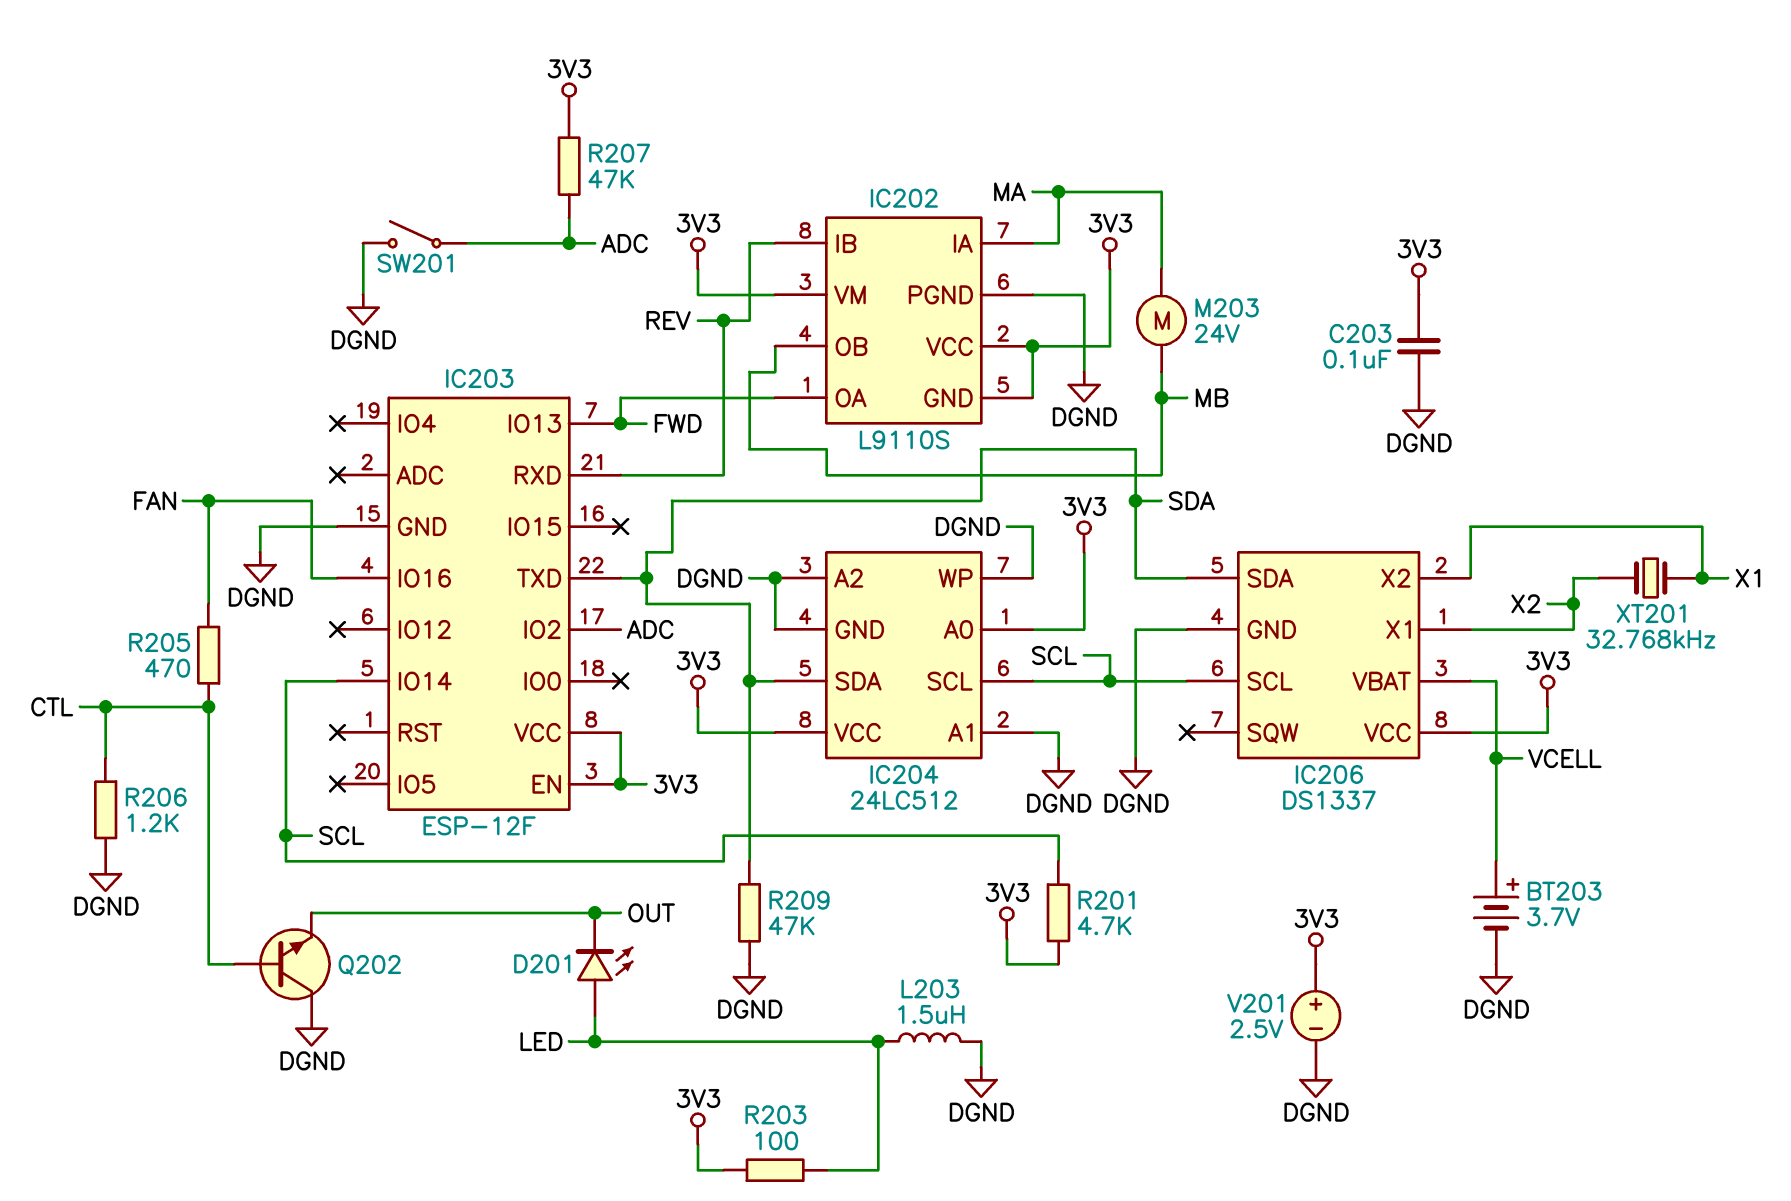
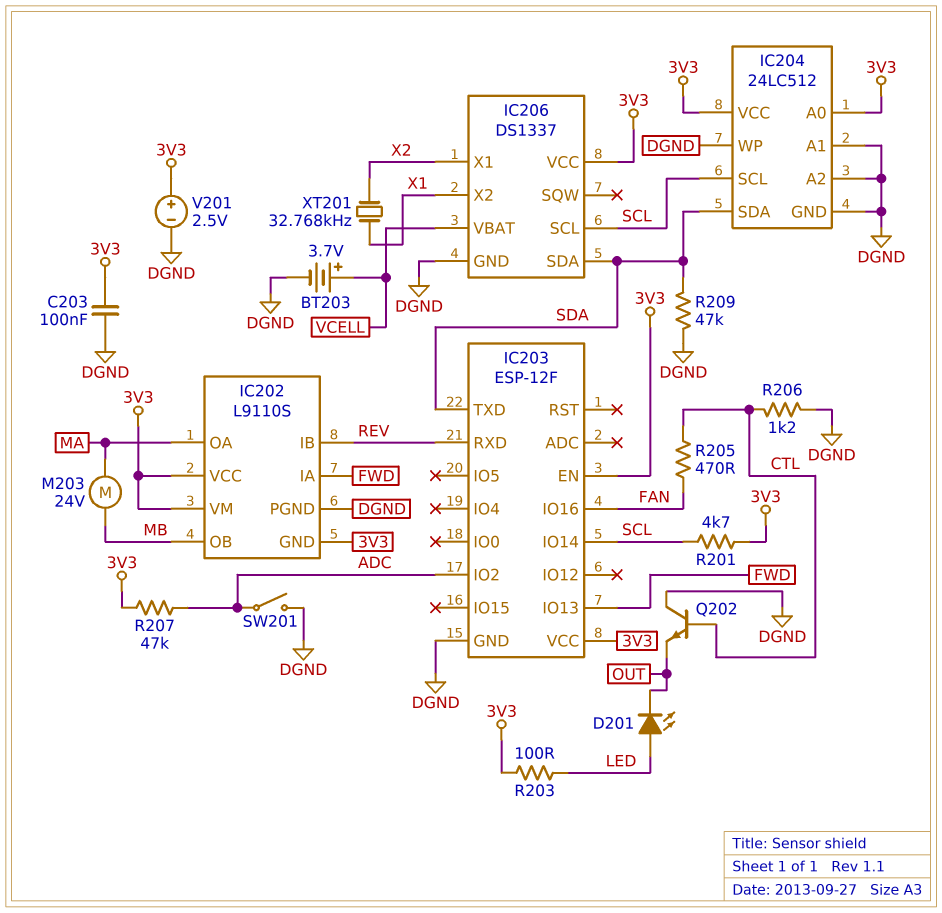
IC202 pin IA: MA -> FWD
IC202 pin OA: FWD -> MA
L203: 1.5uH (DGND, LED) -> none

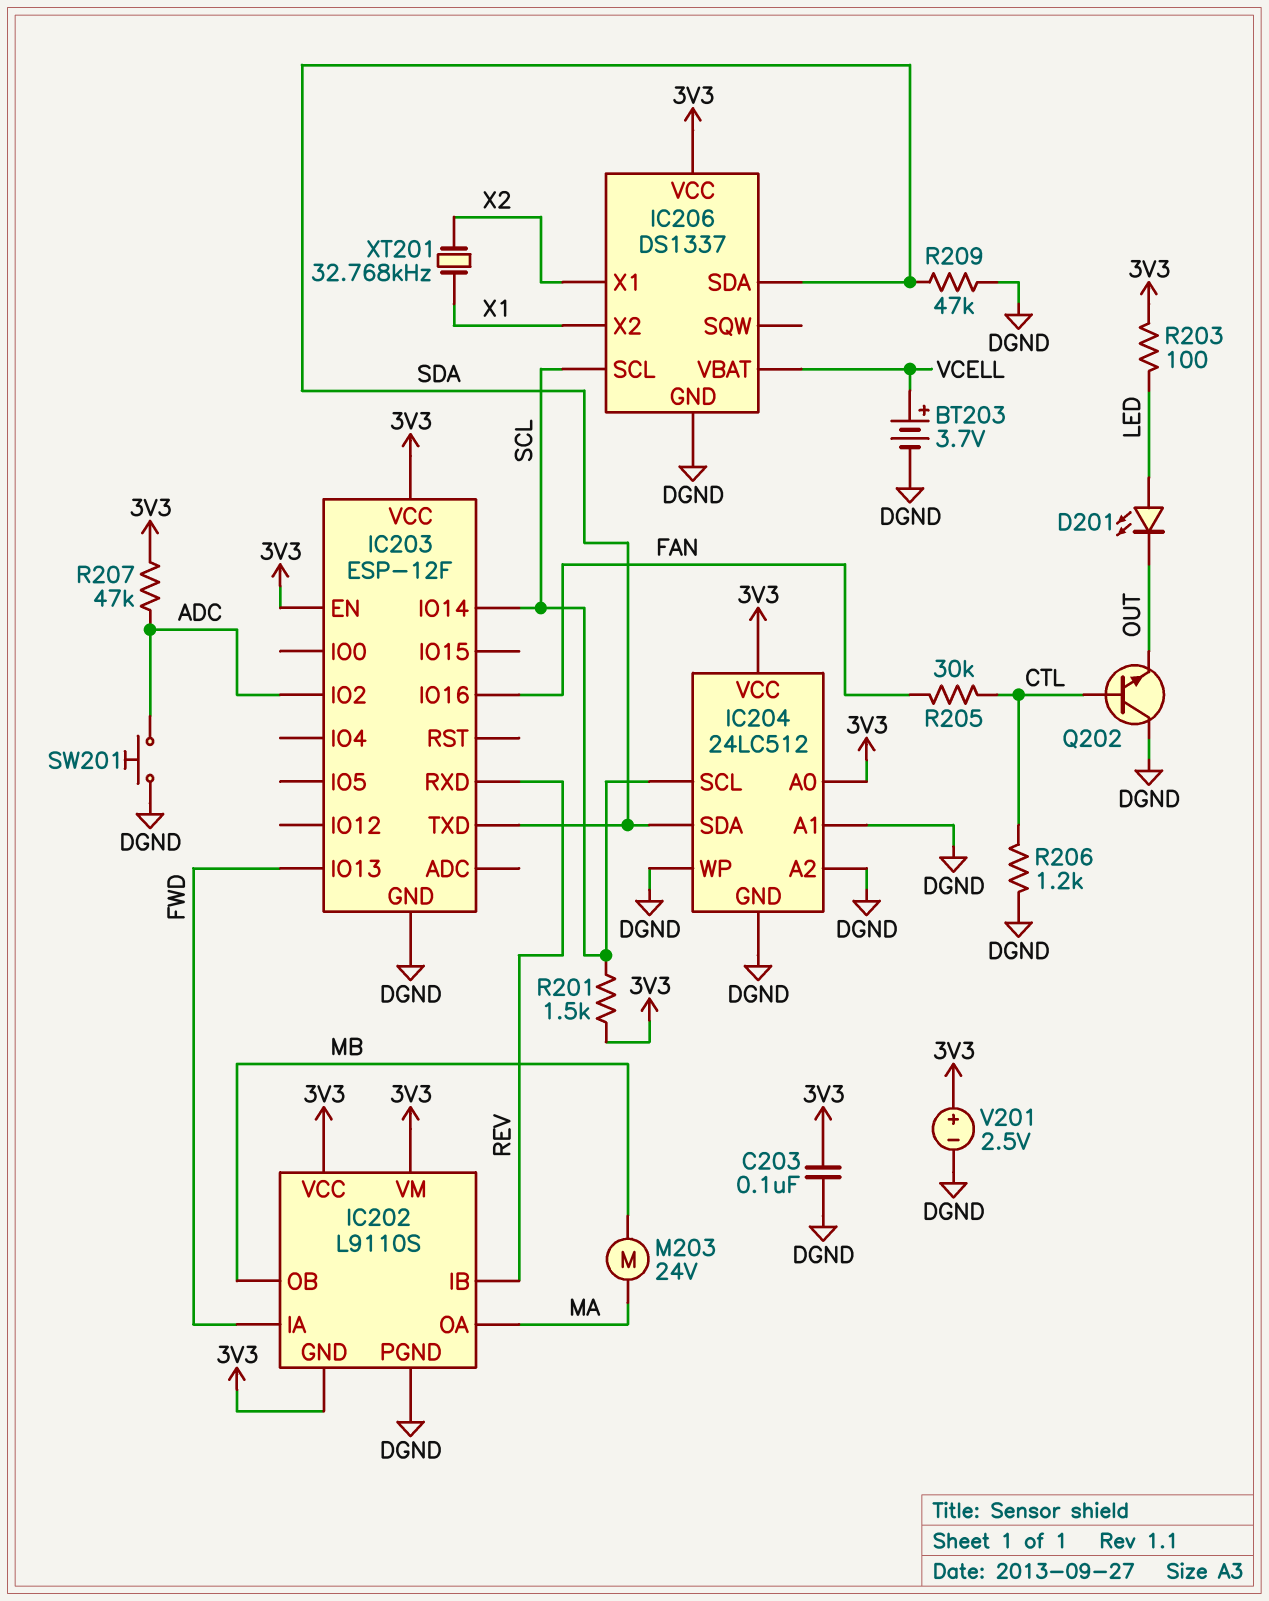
R201: 4.7k (3V3, SCL) -> 1.5k (3V3, SCL)
R205: 470 (CTL, FAN) -> 30k (CTL, FAN)
SW201: switch (ADC, DGND) -> button (ADC, DGND)

